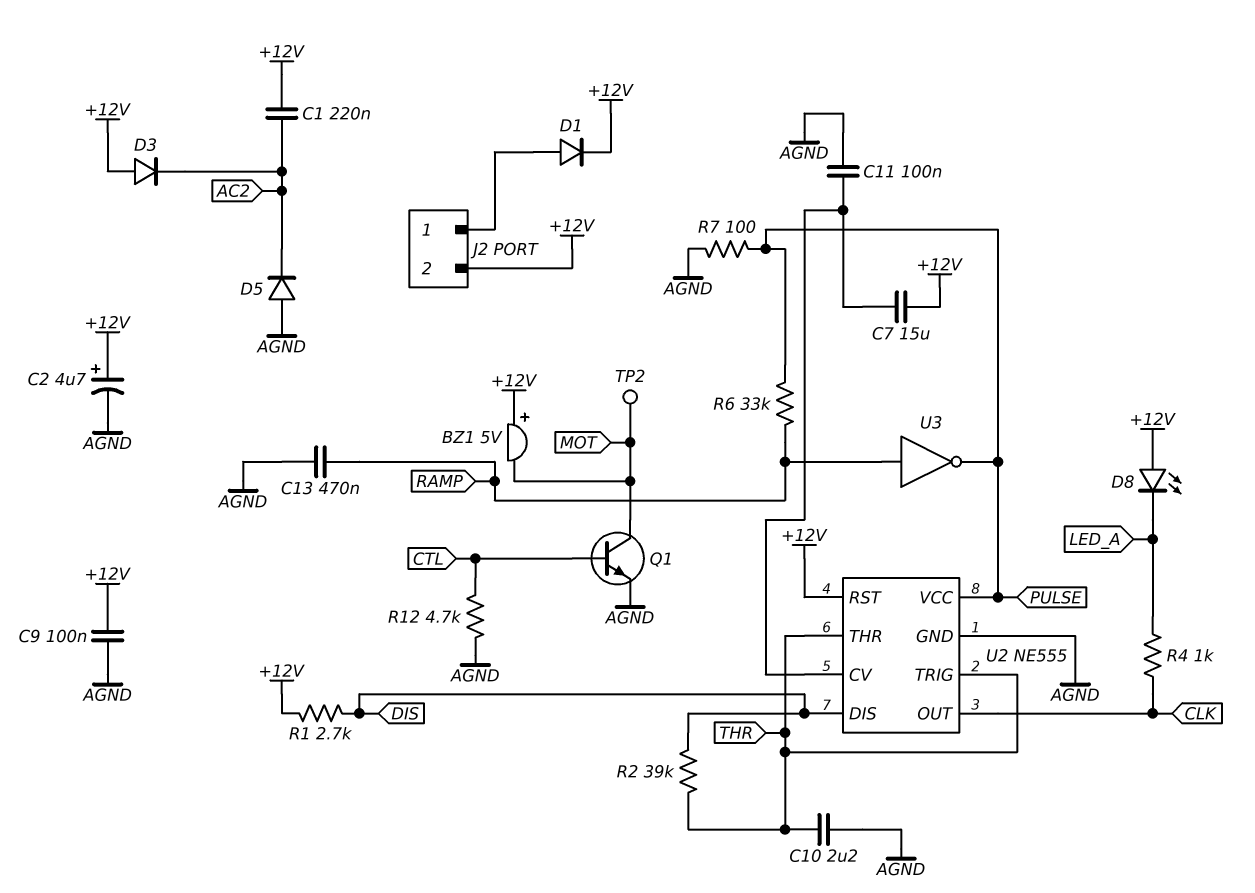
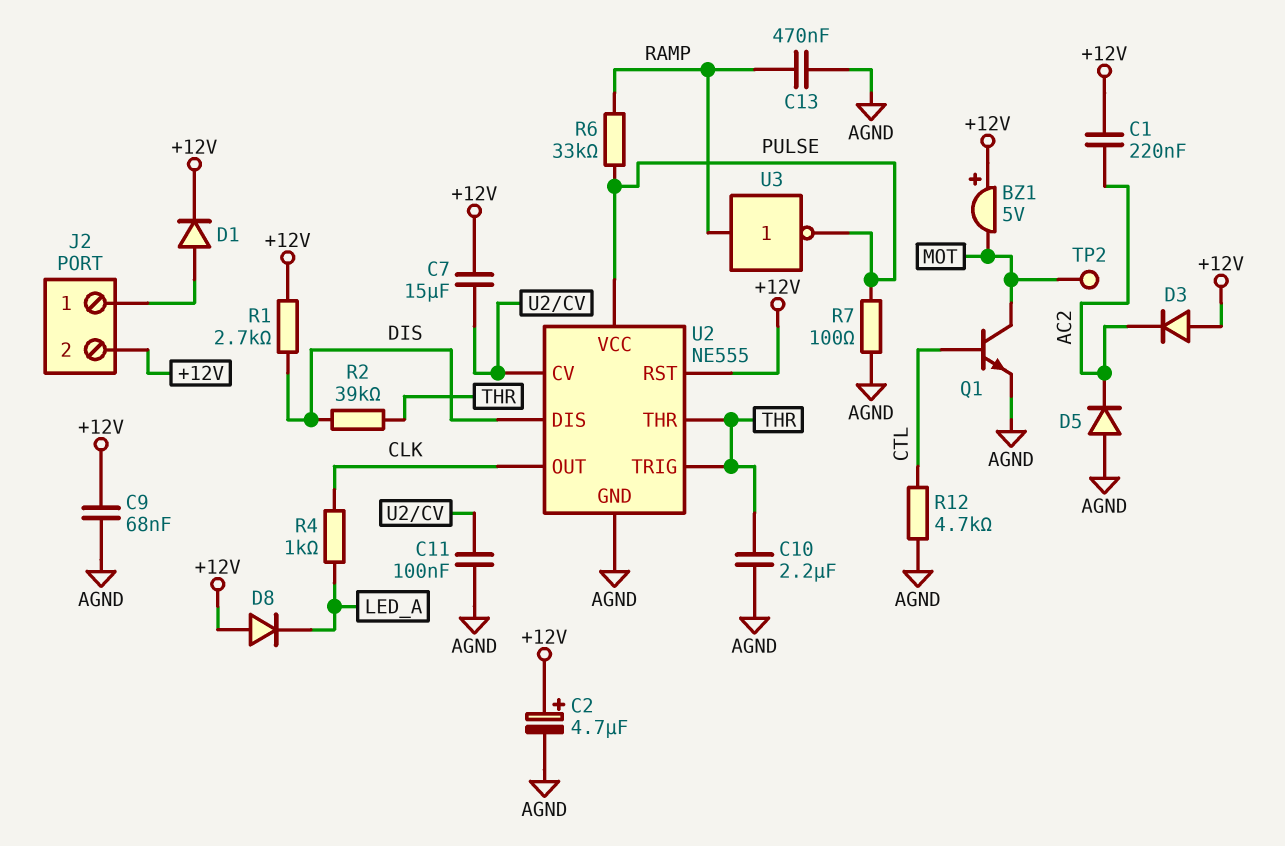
C9: 100nF (+12V, AGND) -> 68nF (+12V, AGND)
D8: LED (A +12V, K LED_A) -> diode (A +12V, K LED_A)

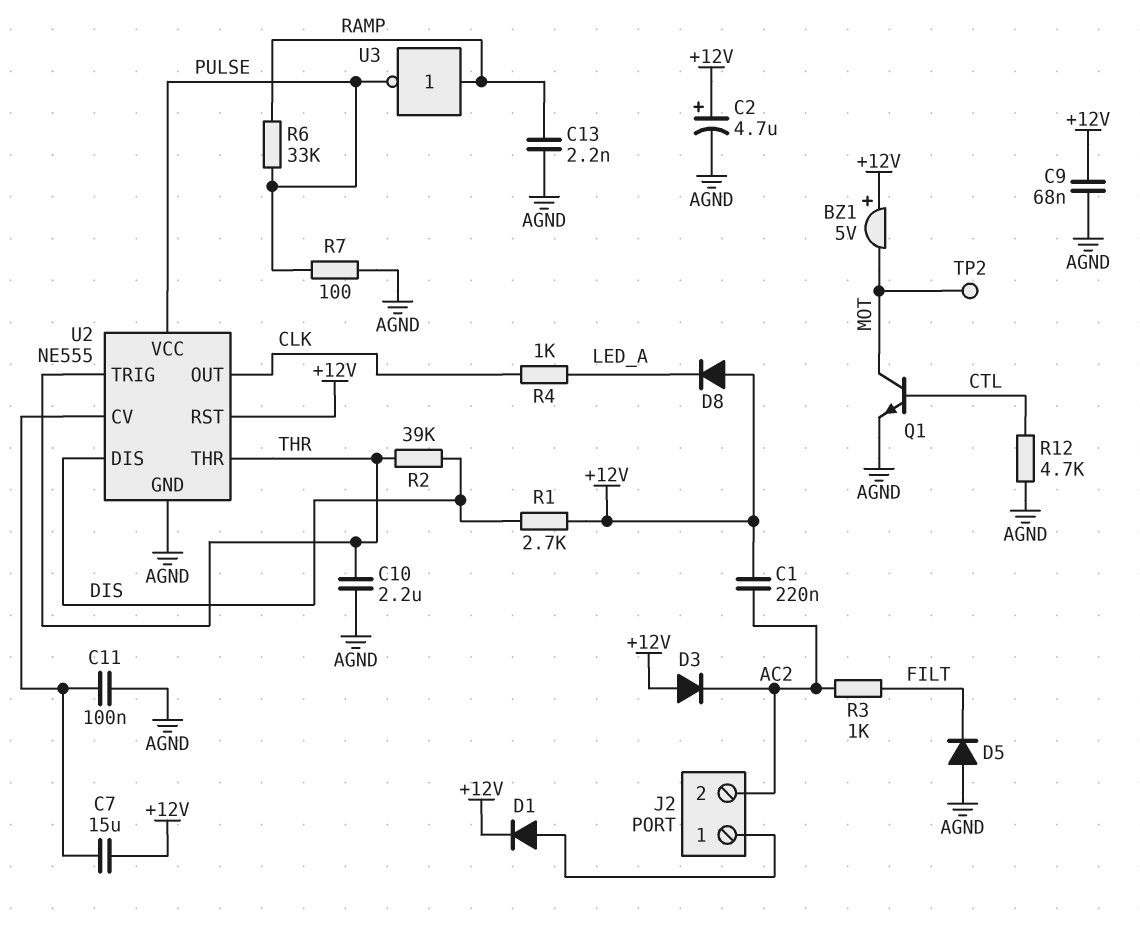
C13: 470nF (AGND, RAMP) -> 2.2nF (AGND, RAMP)
D5: diode (A AGND, K AC2) -> diode (A AGND, K FILT)
J2 pin 2: +12V -> AC2
R3: none -> 1k (AC2, FILT)

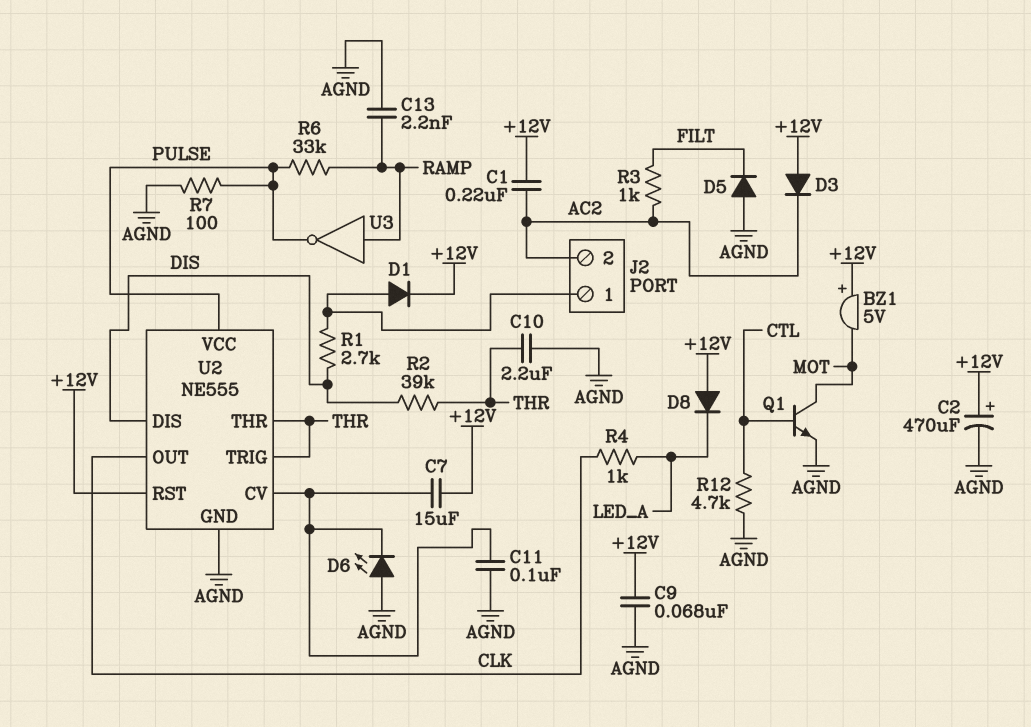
C2: 4.7uF (plus +12V, minus AGND) -> 470uF (plus +12V, minus AGND)
D6: none -> LED (A AGND, K U2/CV)
R1: 2.7k (+12V, DIS) -> 2.7k (DIS, J2/1)
TP2: test point (MOT) -> none

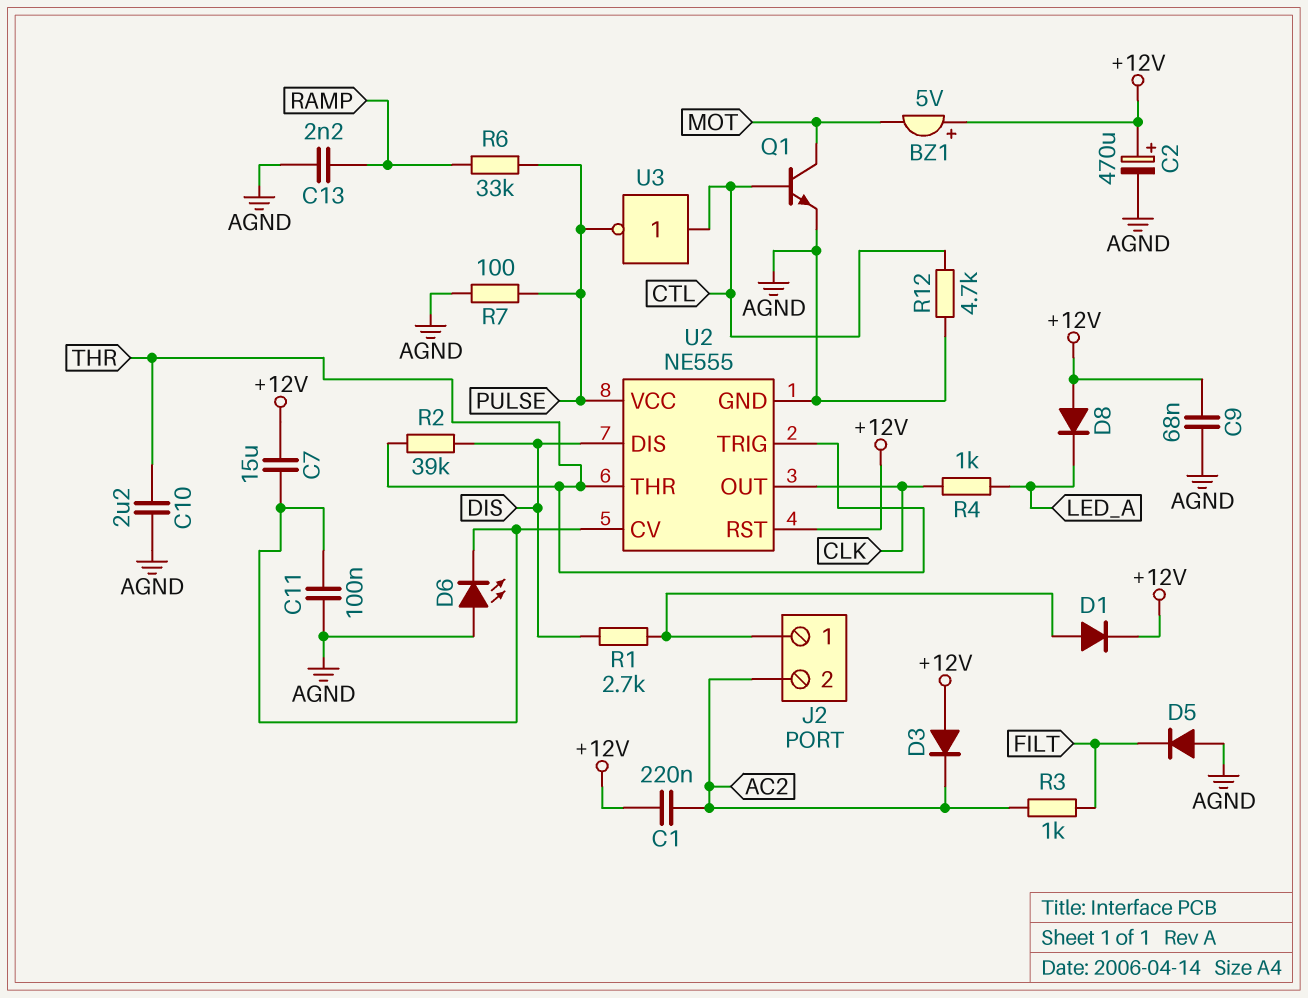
U3: NOT (in RAMP, out PULSE) -> NOT (in CTL, out PULSE)

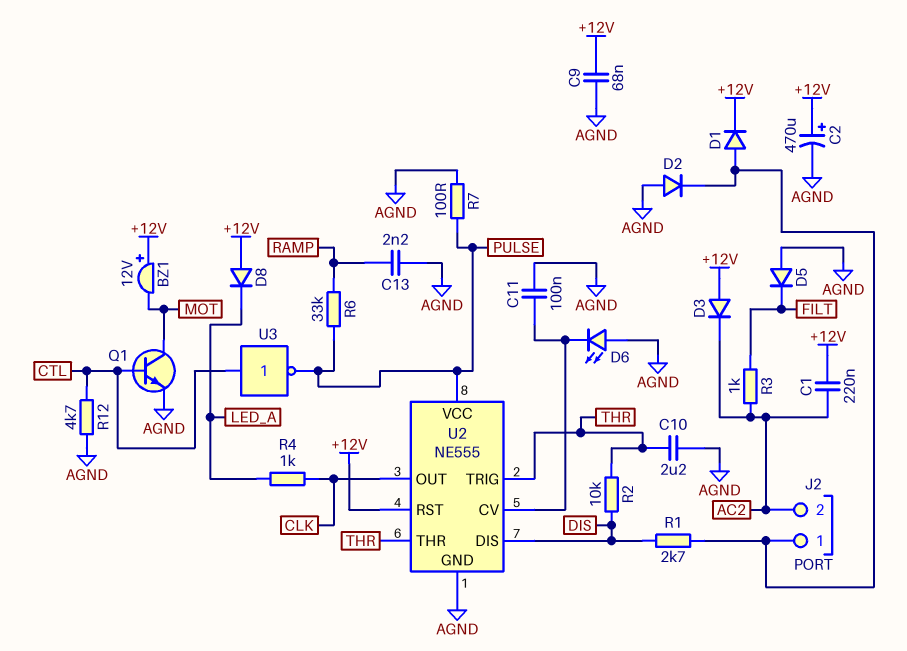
BZ1: buzzer 5V (plus +12V, minus MOT) -> buzzer 12V (plus +12V, minus MOT)
C7: 15uF (+12V, U2/CV) -> none
D2: none -> diode (A AGND, K J2/1)
R2: 39k (DIS, THR) -> 10k (DIS, THR)

